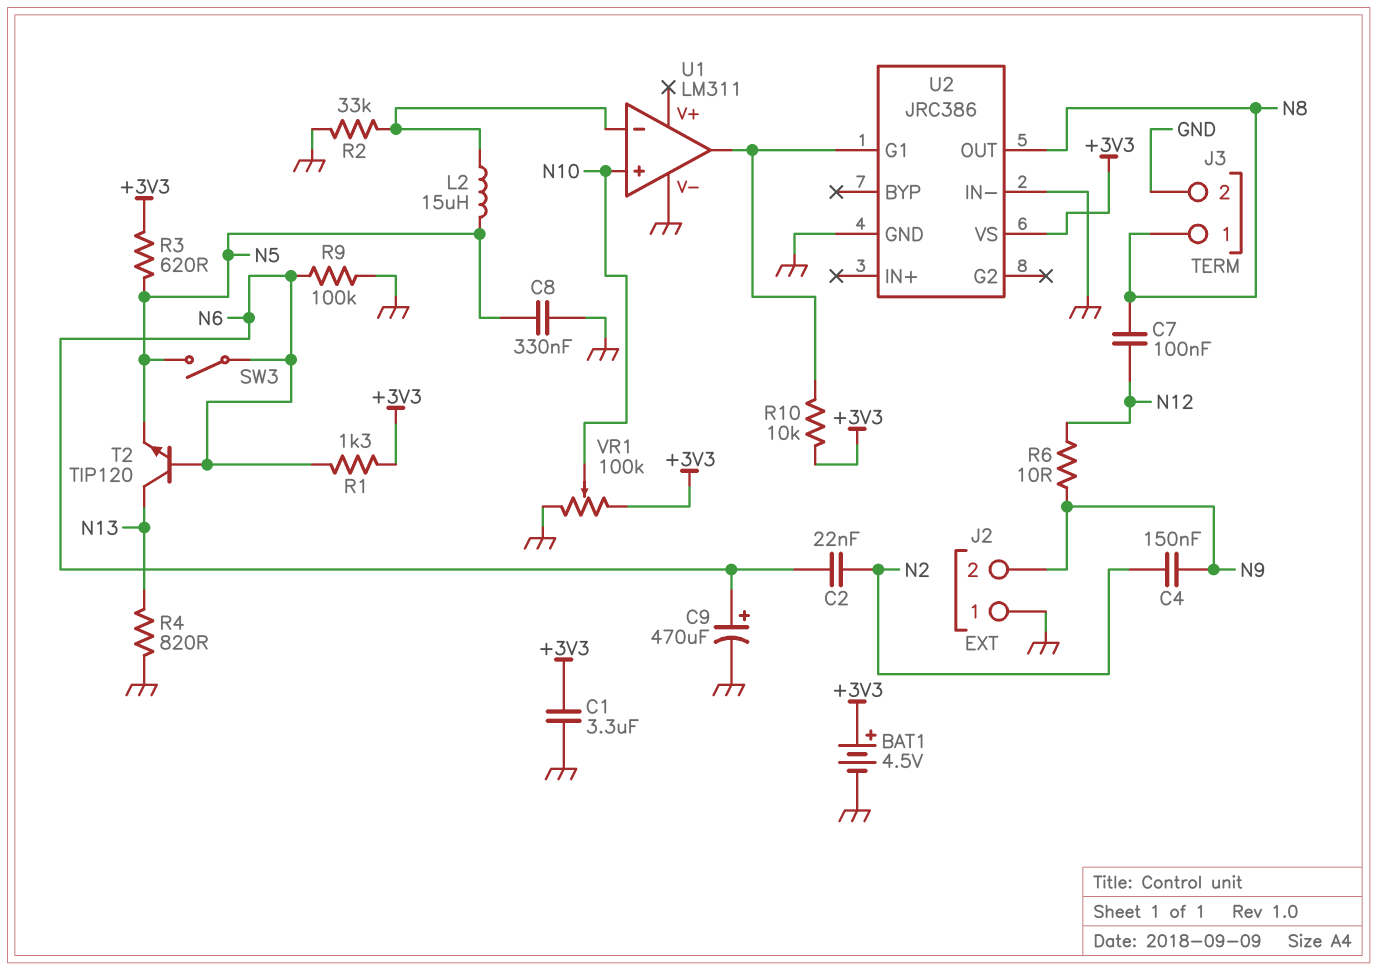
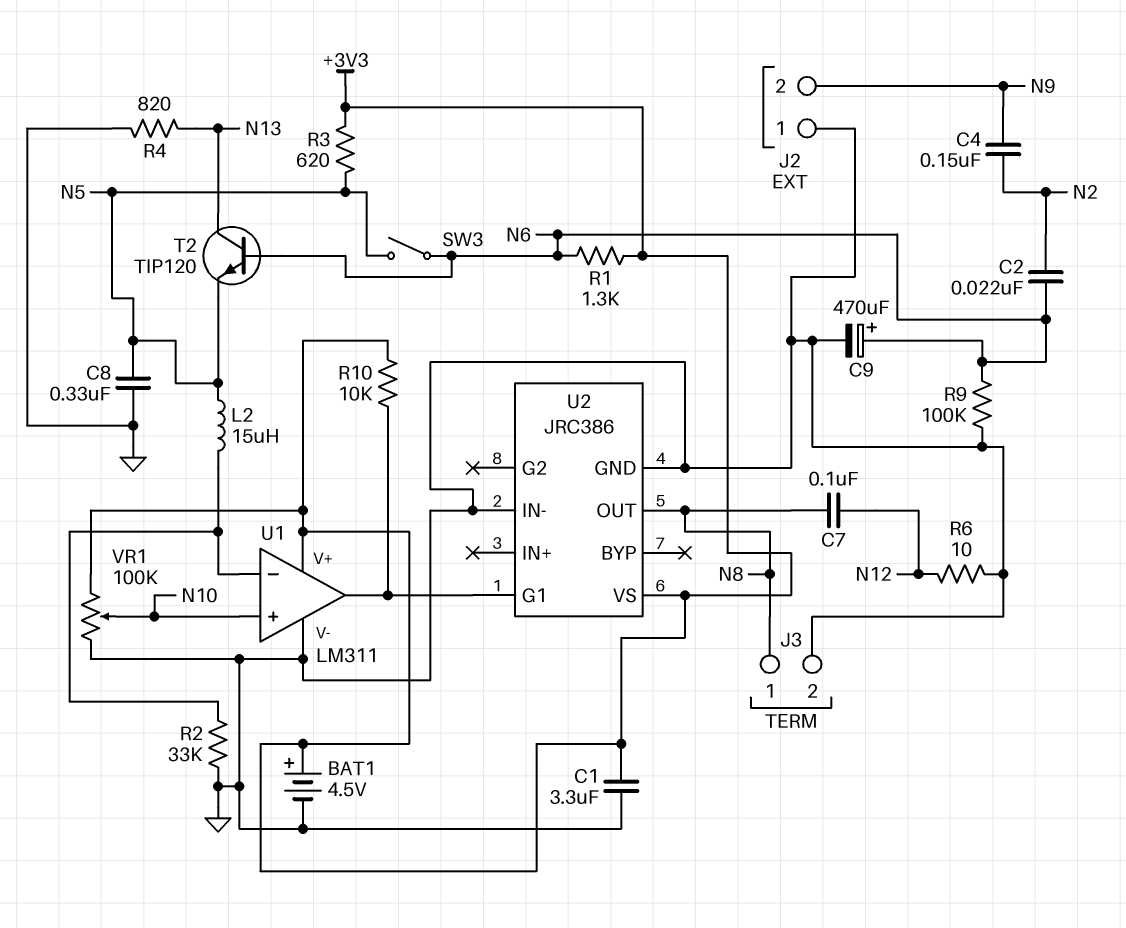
R6: 10 (N9, N12) -> 10 (GND, N12)
U1 pin V+: none -> +3V3

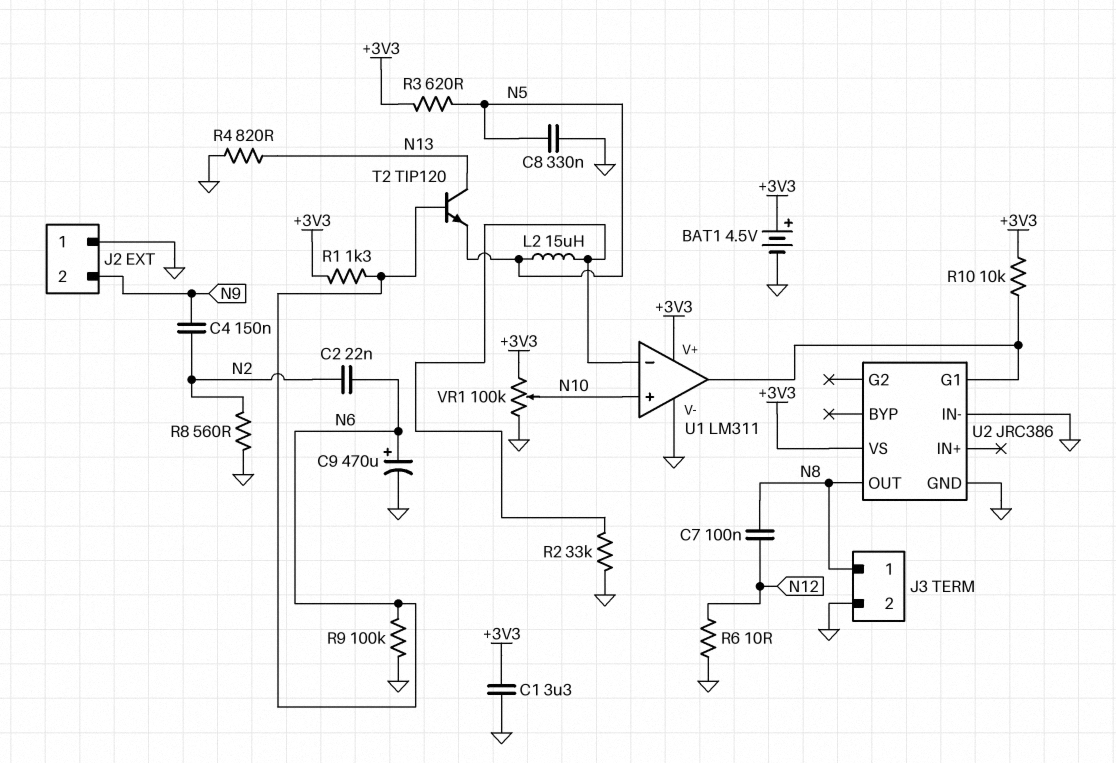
R8: none -> 560 (GND, N2)
SW3: switch (N5, N6) -> none

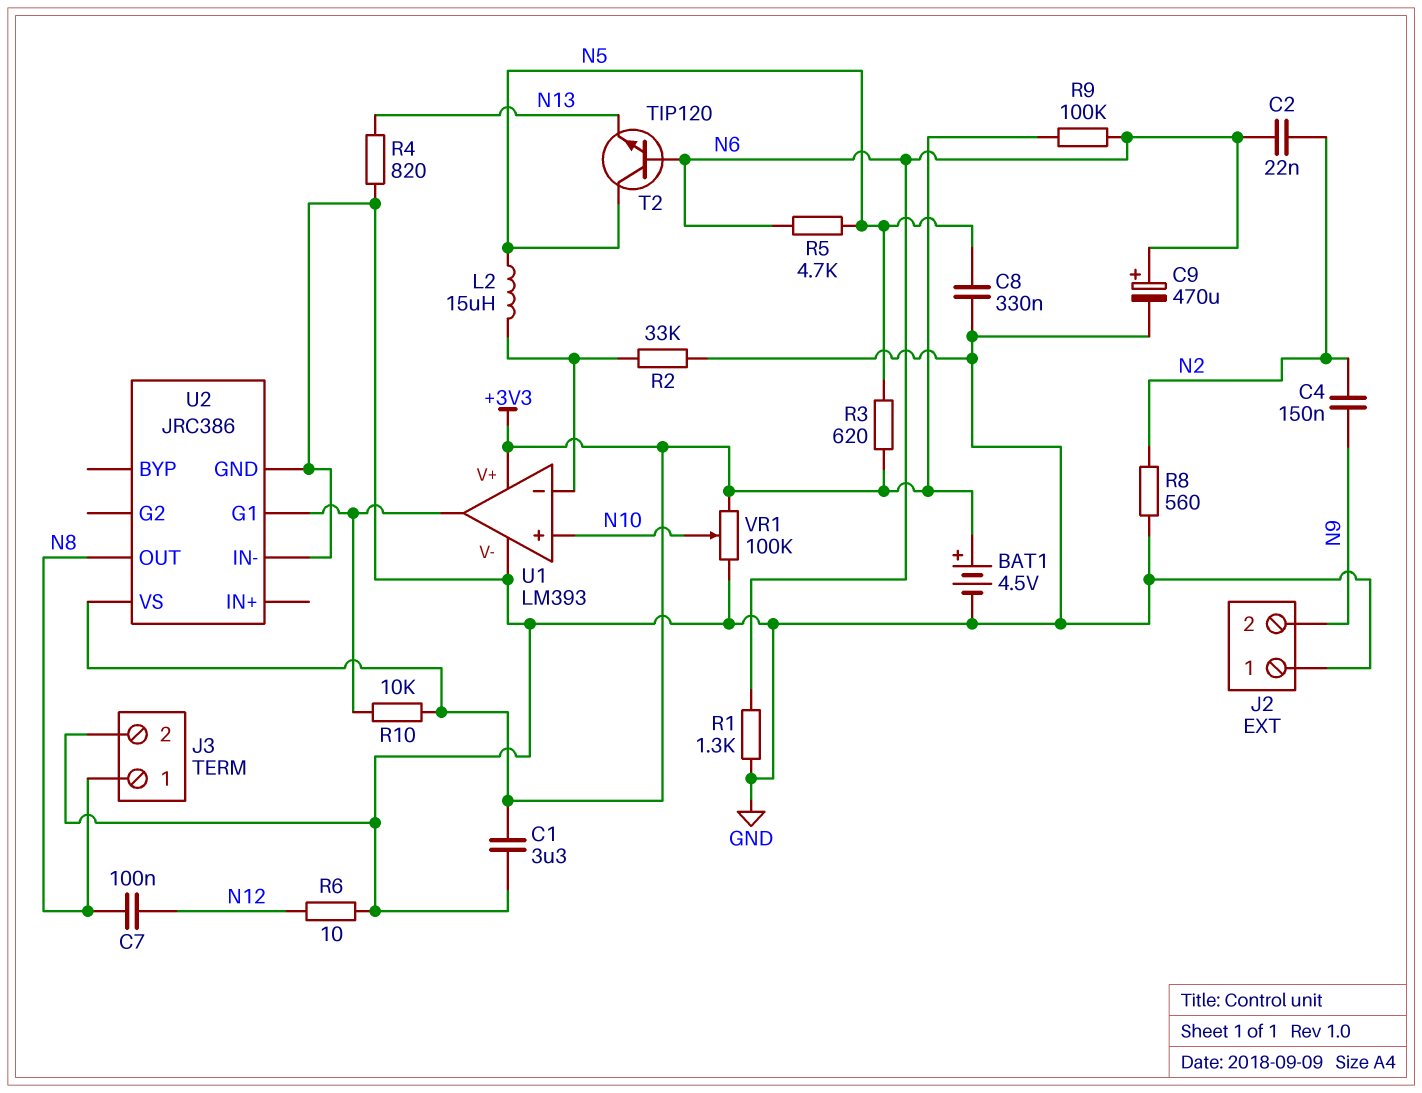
R1: 1.3k (+3V3, N6) -> 1.3k (GND, N6)
R5: none -> 4.7k (N5, N6)
R9: 100k (GND, N6) -> 100k (+3V3, N6)
T2: NPN TIP120 (B N6, C N13, E N5) -> NPN TIP120 (B N6, C N5, E N13)
U1: LM311 -> LM393

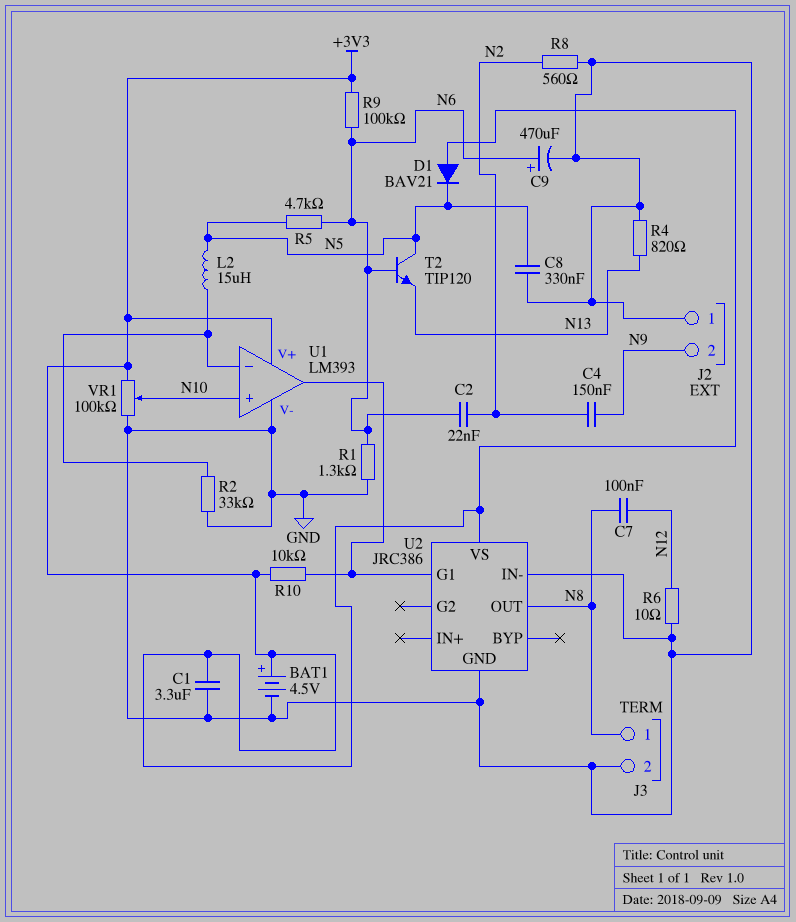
D1: none -> diode BAV21 (A +3V3, K N5)
R3: 620 (+3V3, N5) -> none

